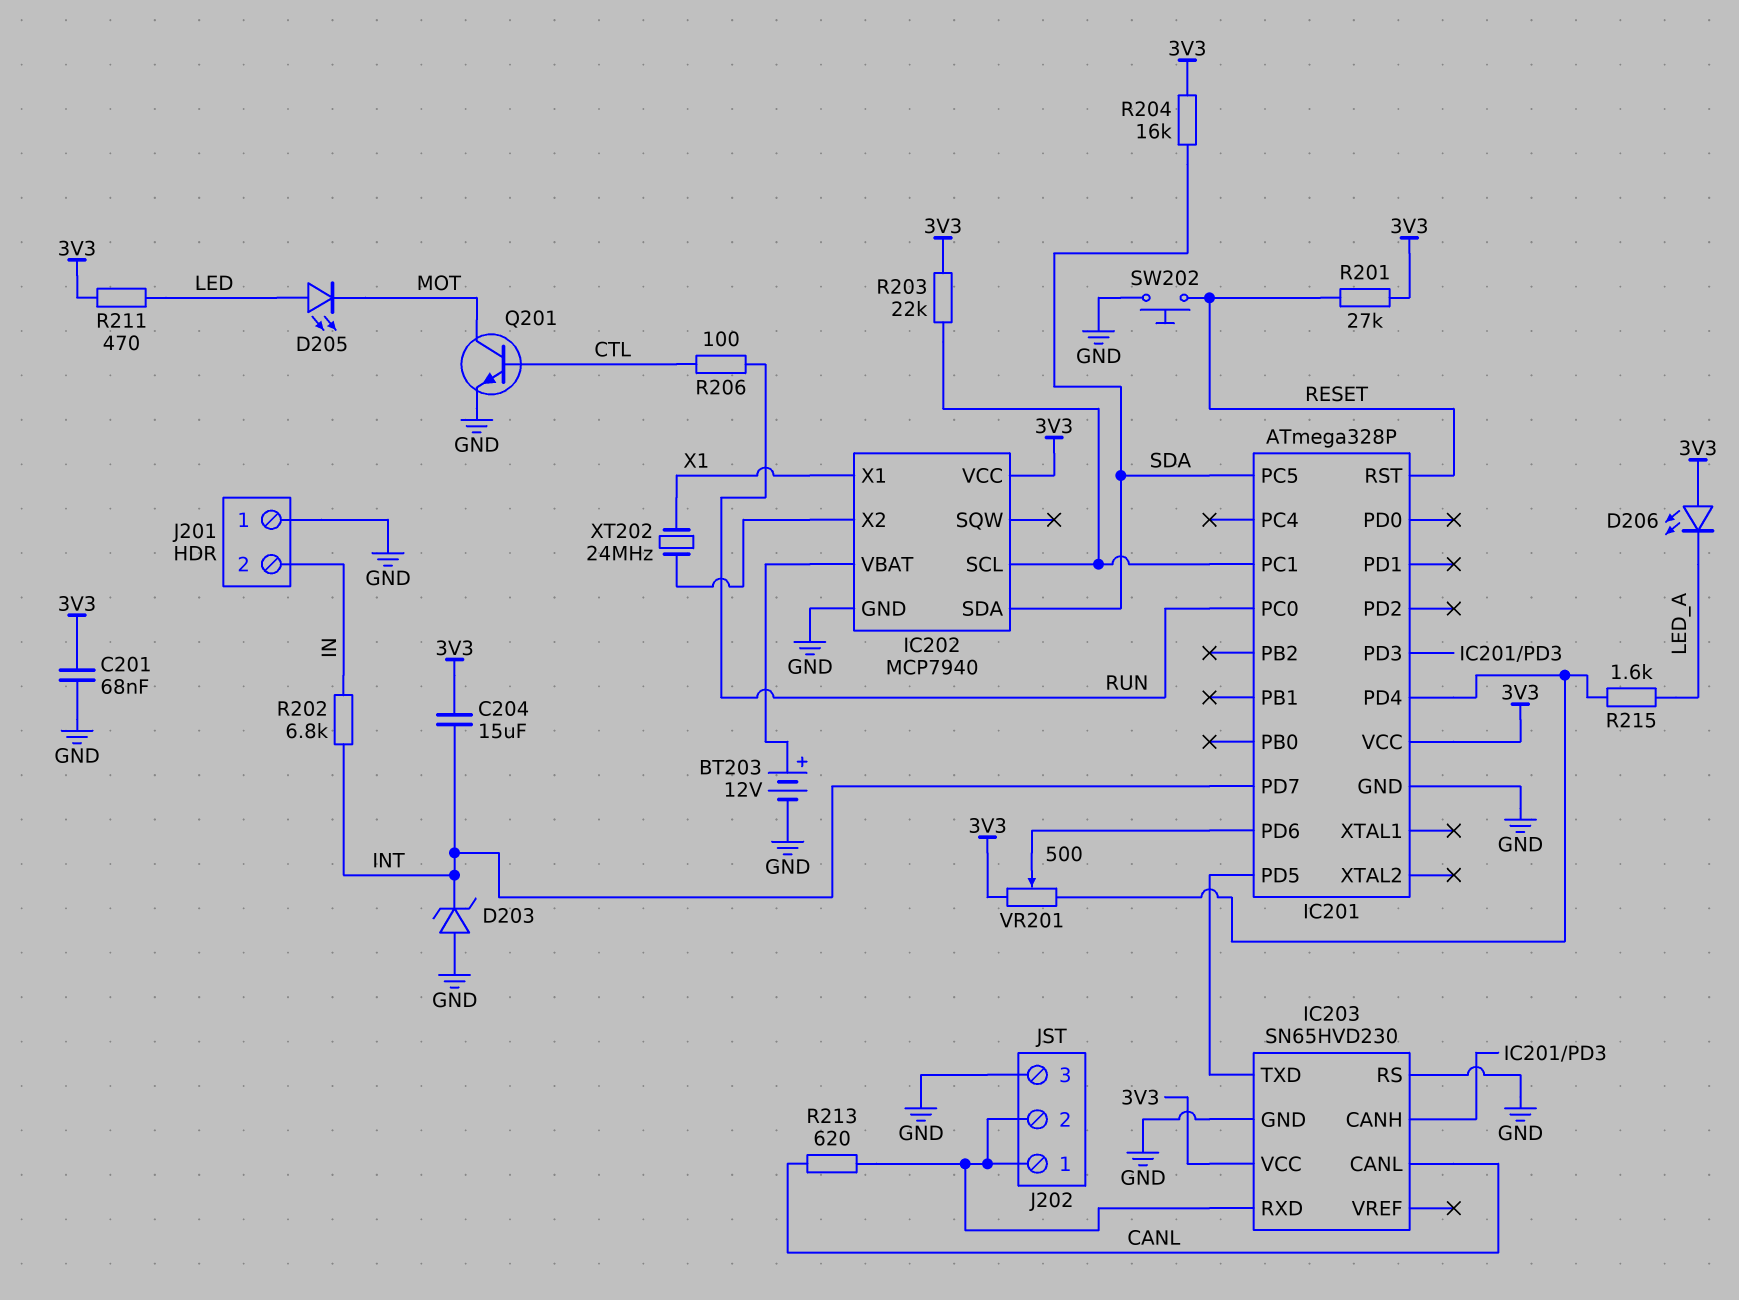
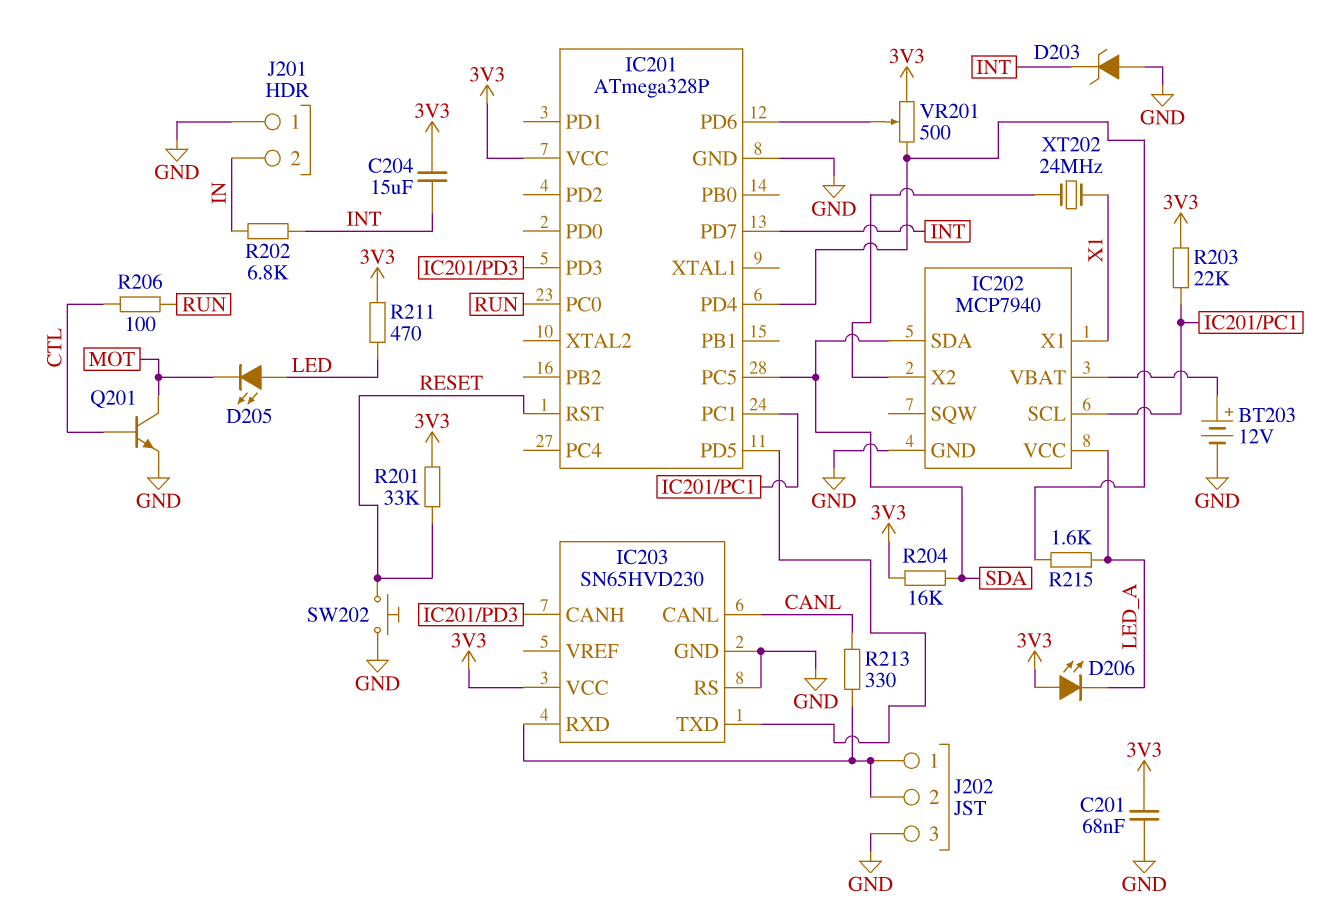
IC202 pin VCC: 3V3 -> LED_A
R201: 27k (3V3, RESET) -> 33k (3V3, RESET)
R213: 620 (CANL, IC203/RXD) -> 330 (CANL, IC203/RXD)

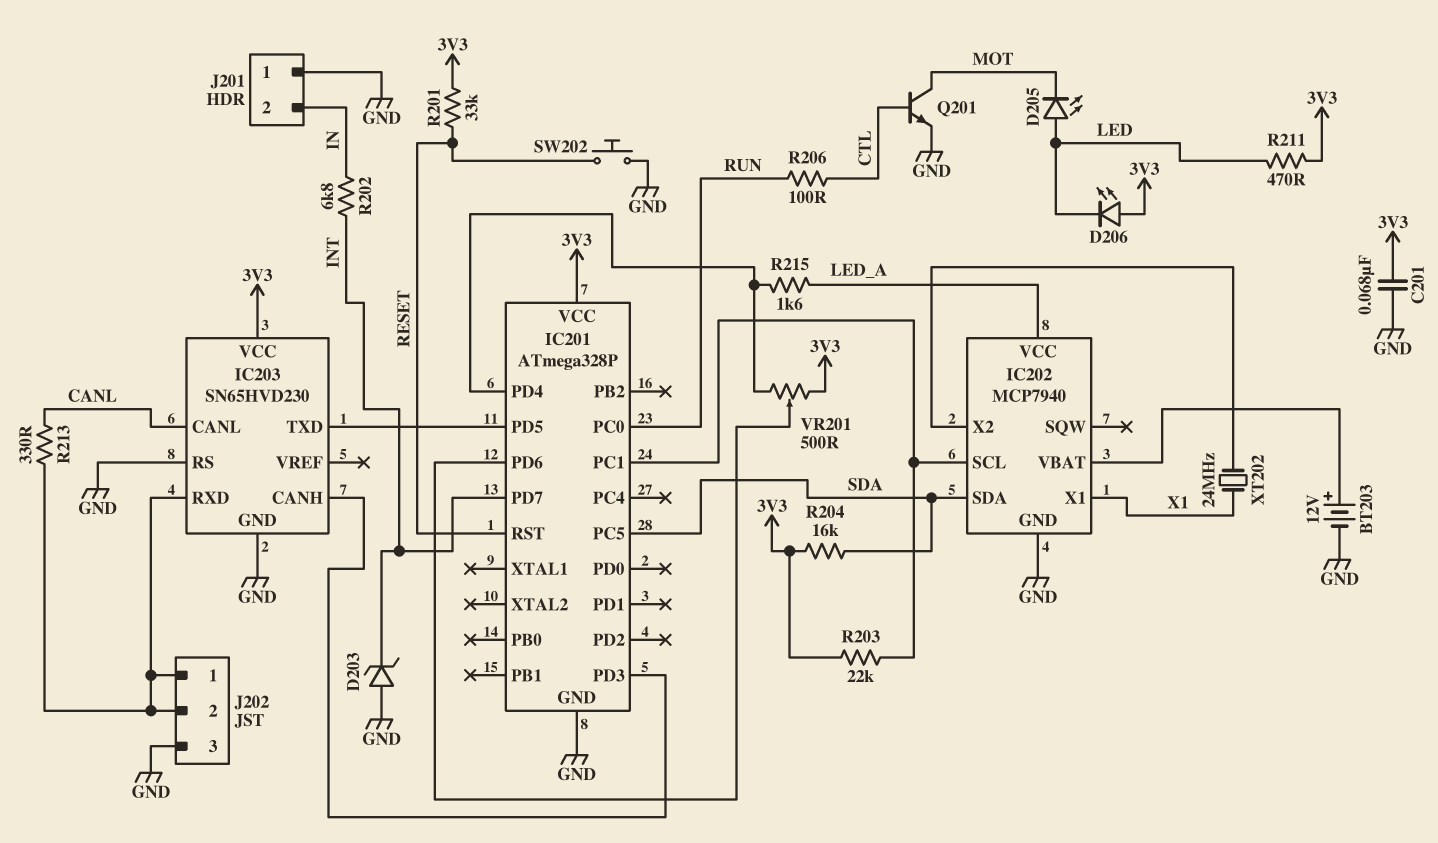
C204: 15uF (3V3, INT) -> none
D206: LED (A 3V3, K LED_A) -> LED (A 3V3, K LED)

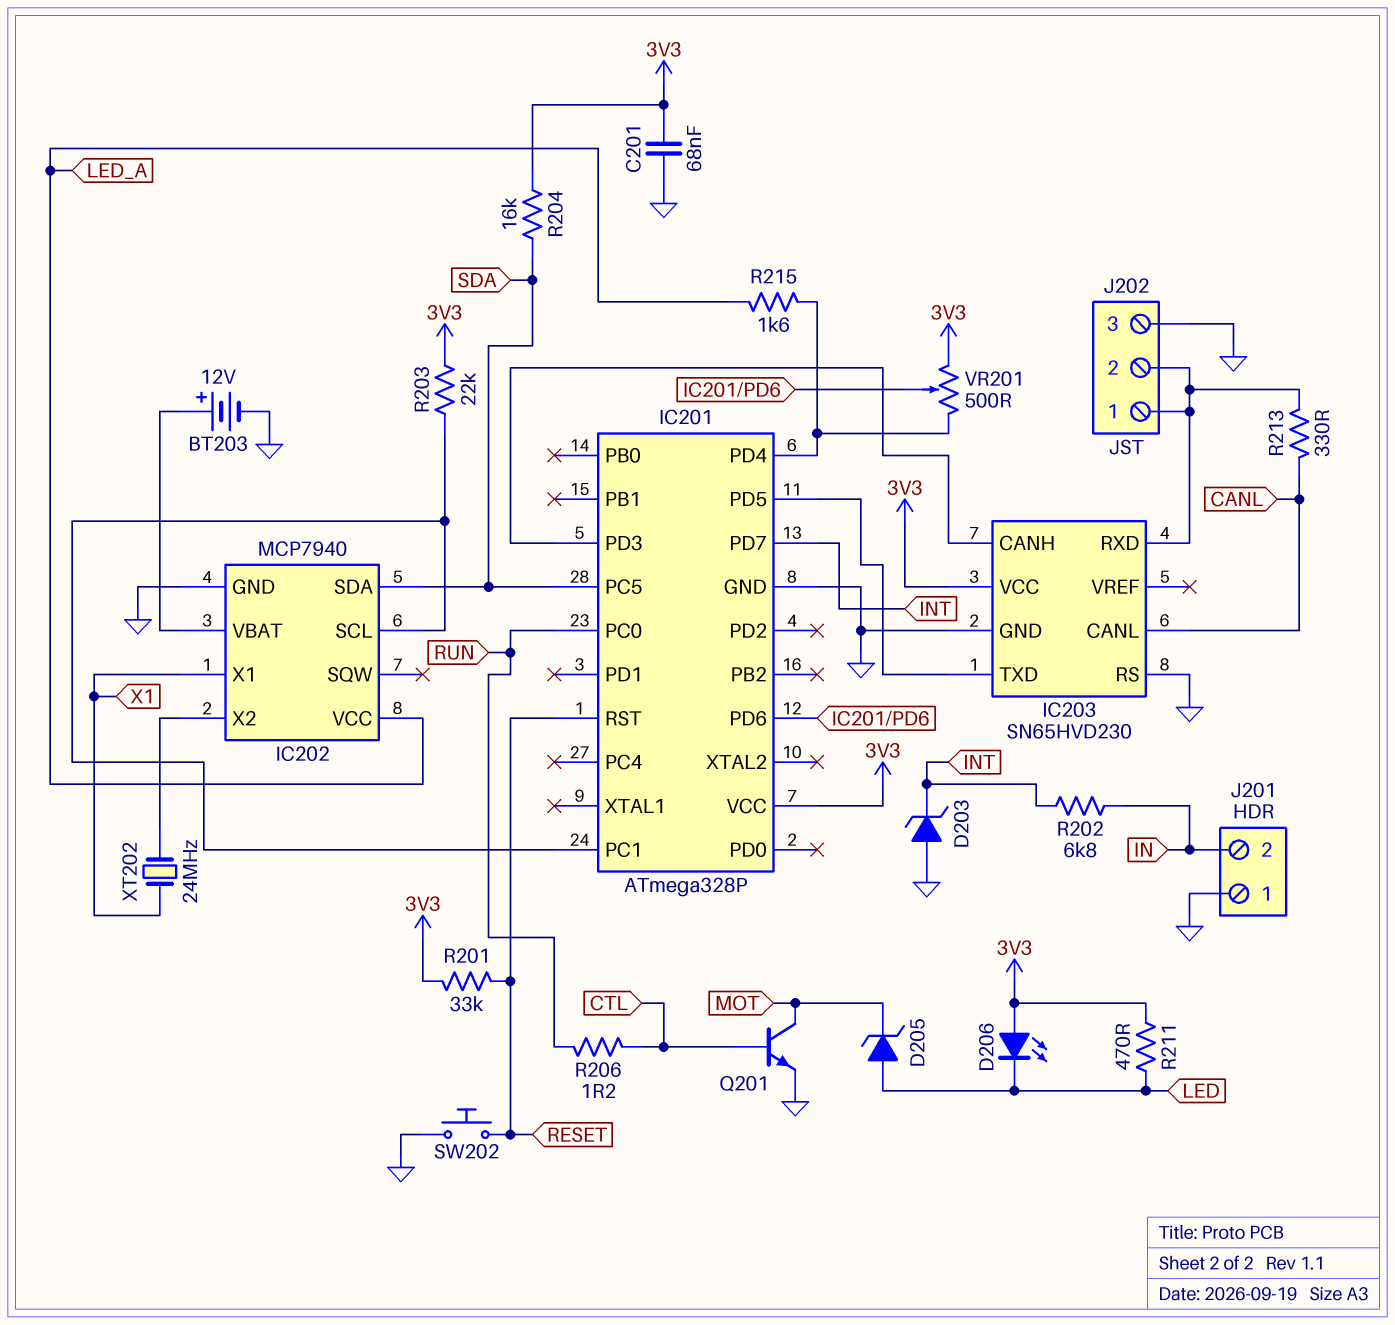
D205: LED (A LED, K MOT) -> zener (A LED, K MOT)
R206: 100 (CTL, RUN) -> 1.2 (CTL, RUN)

